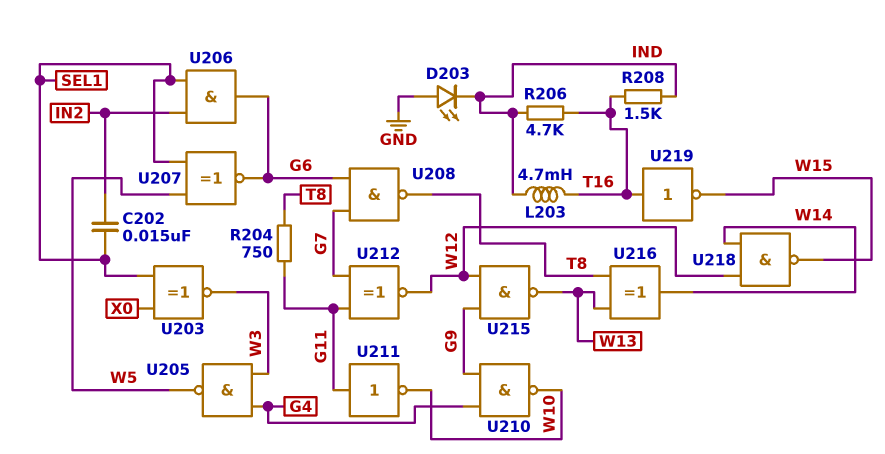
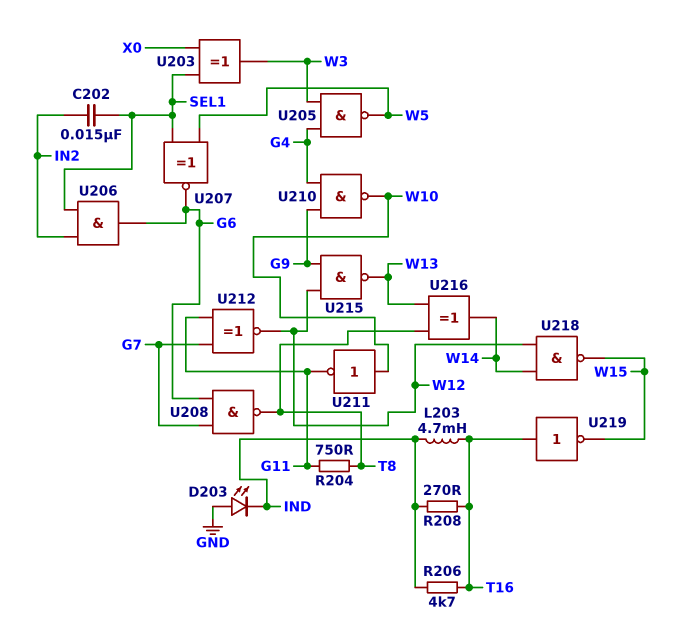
R208: 1.5k (IND, T16) -> 270 (IND, T16)
U203: XNOR (in SEL1, in X0, out W3) -> XOR (in SEL1, in X0, out W3)
U211: NOT (in G11, out W10) -> NOT (in W10, out G11)

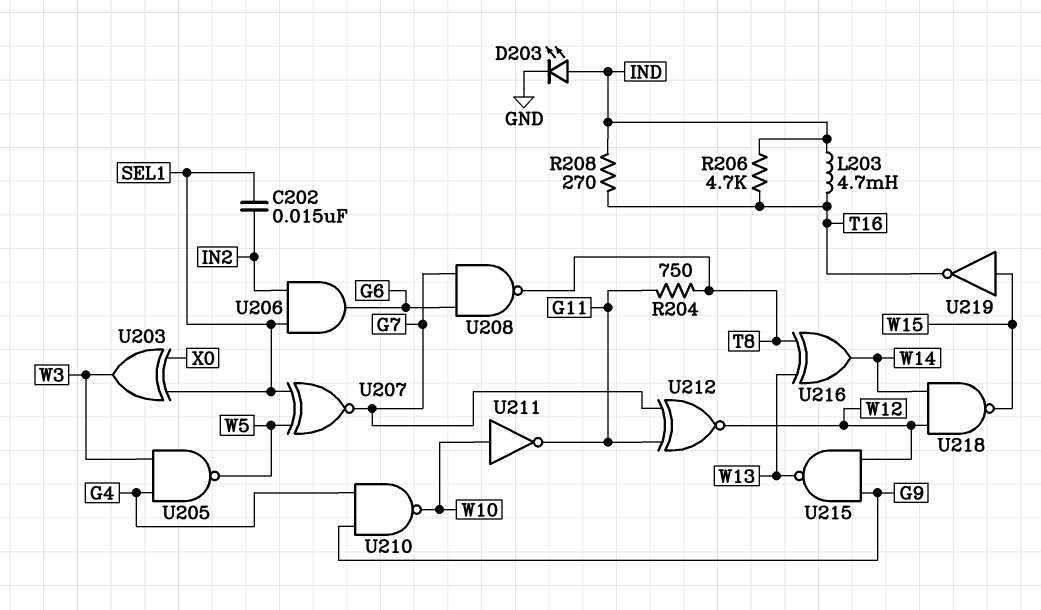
D203: LED (A GND, K IND) -> LED (A IND, K GND)
U207: XNOR (in SEL1, in W5, out G6) -> XNOR (in SEL1, in W5, out G7)
U219: NOT (in T16, out W15) -> NOT (in W15, out T16)

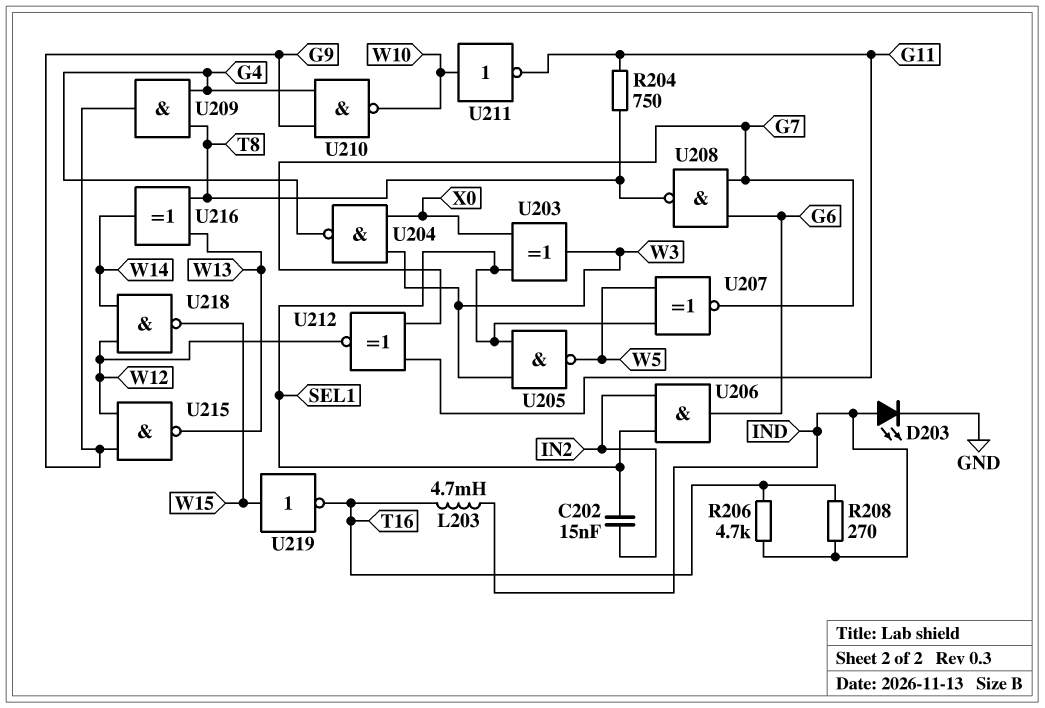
U204: none -> NAND (in W3, in X0, out G4)
U205: NAND (in G4, in W3, out W5) -> NAND (in SEL1, in W3, out W5)
U209: none -> AND (in G4, in T8, out G9)

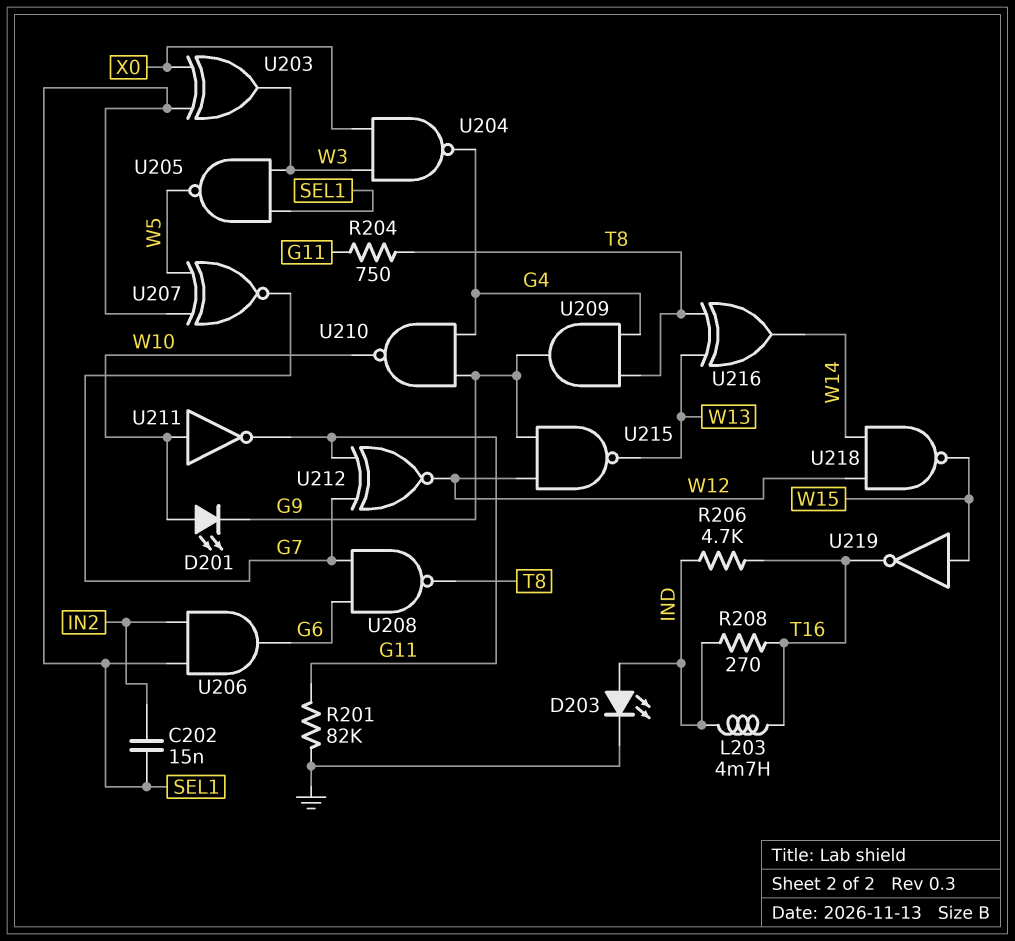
D201: none -> LED (A W10, K G9)
R201: none -> 82k (G11, GND)

